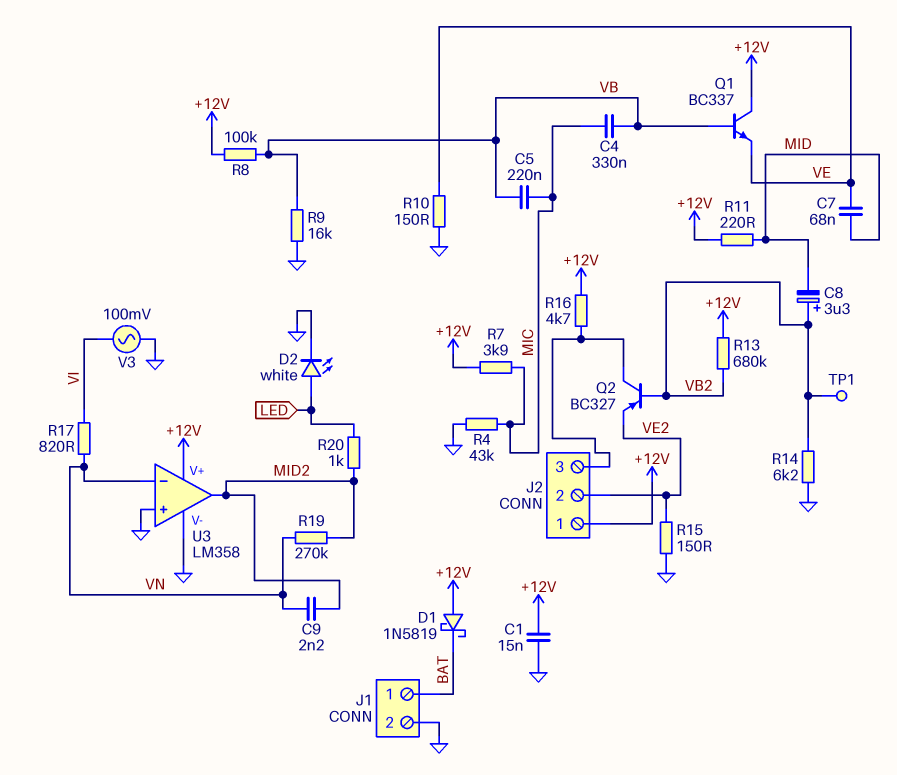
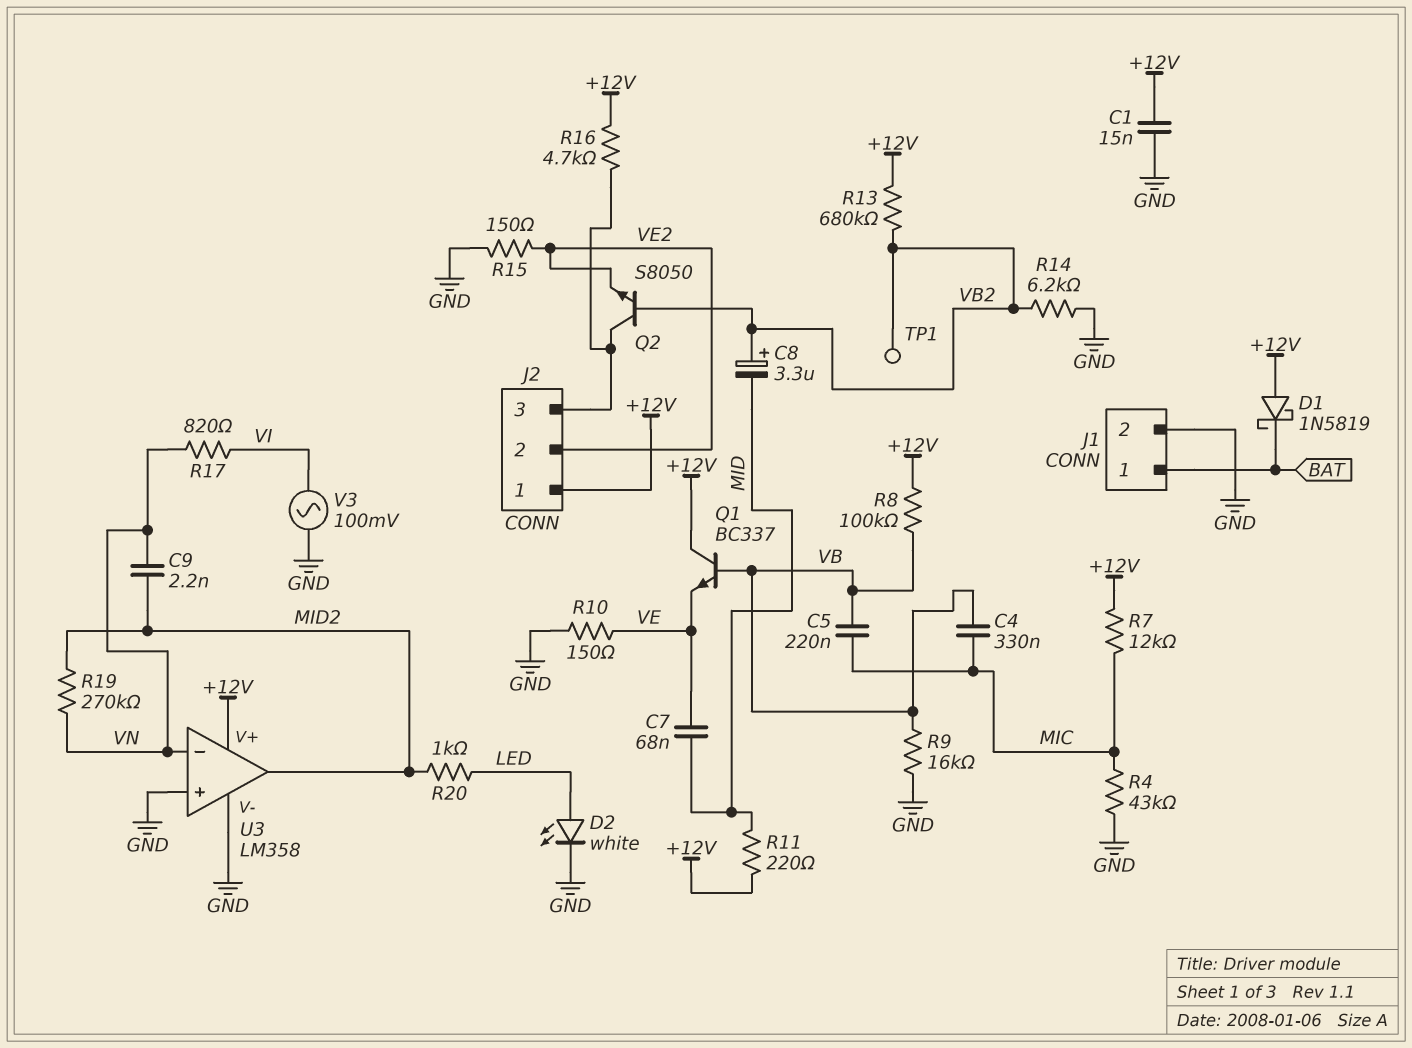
Q2: PNP BC327 (B VB2, C J2/3, E VE2) -> NPN S8050 (B VB2, C J2/3, E VE2)
R7: 3.9k (+12V, MIC) -> 12k (+12V, MIC)

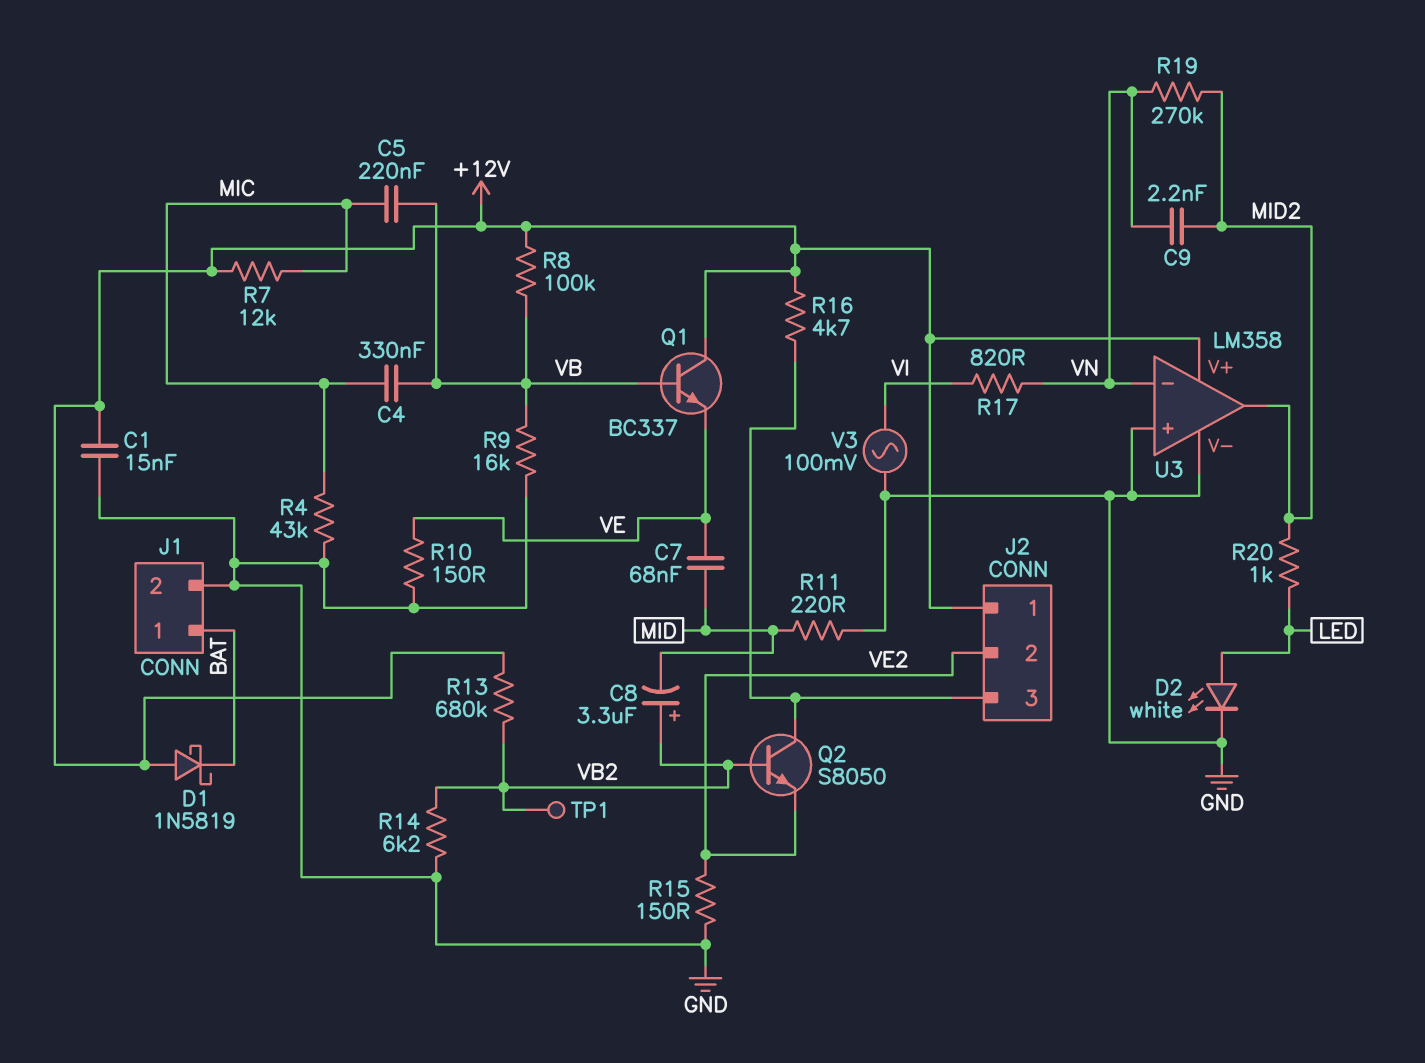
R11: 220 (+12V, MID) -> 220 (GND, MID)

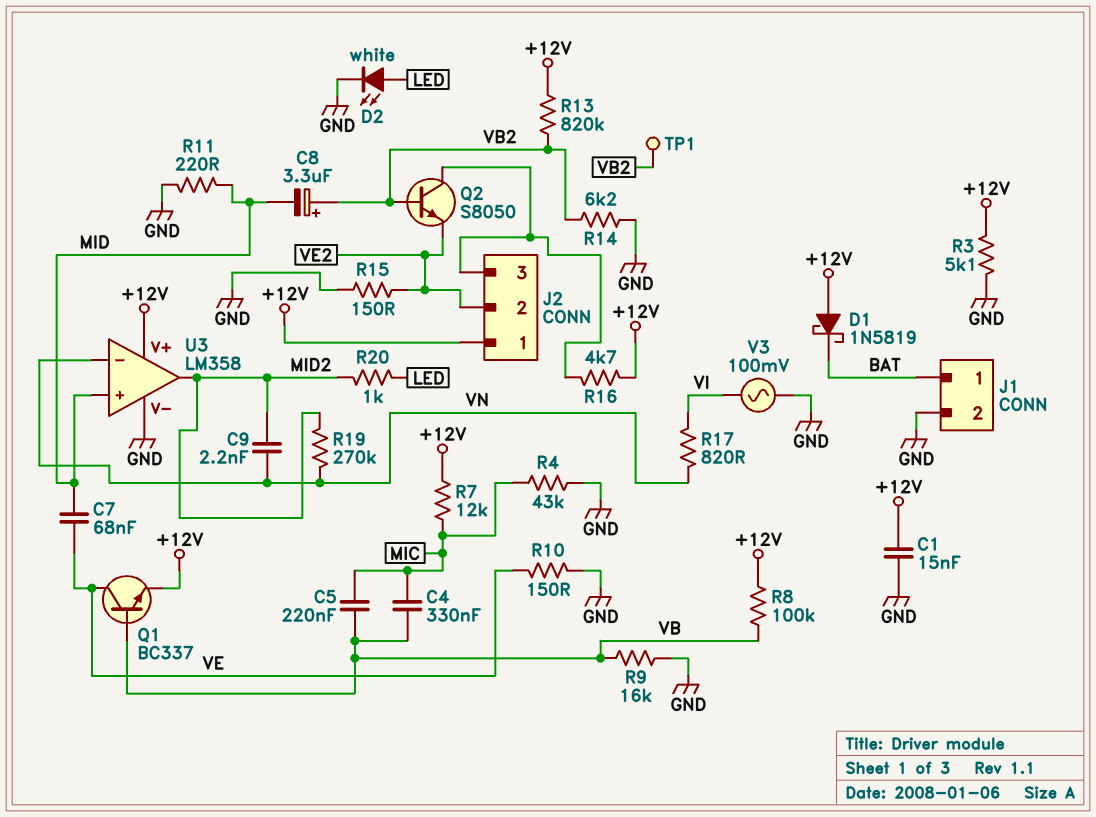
Q1: NPN BC337 (B VB, C +12V, E VE) -> NPN BC337 (B VB, C VE, E +12V)
R3: none -> 5.1k (+12V, GND)
R13: 680k (+12V, VB2) -> 820k (+12V, VB2)
U3 pin in+: GND -> MID

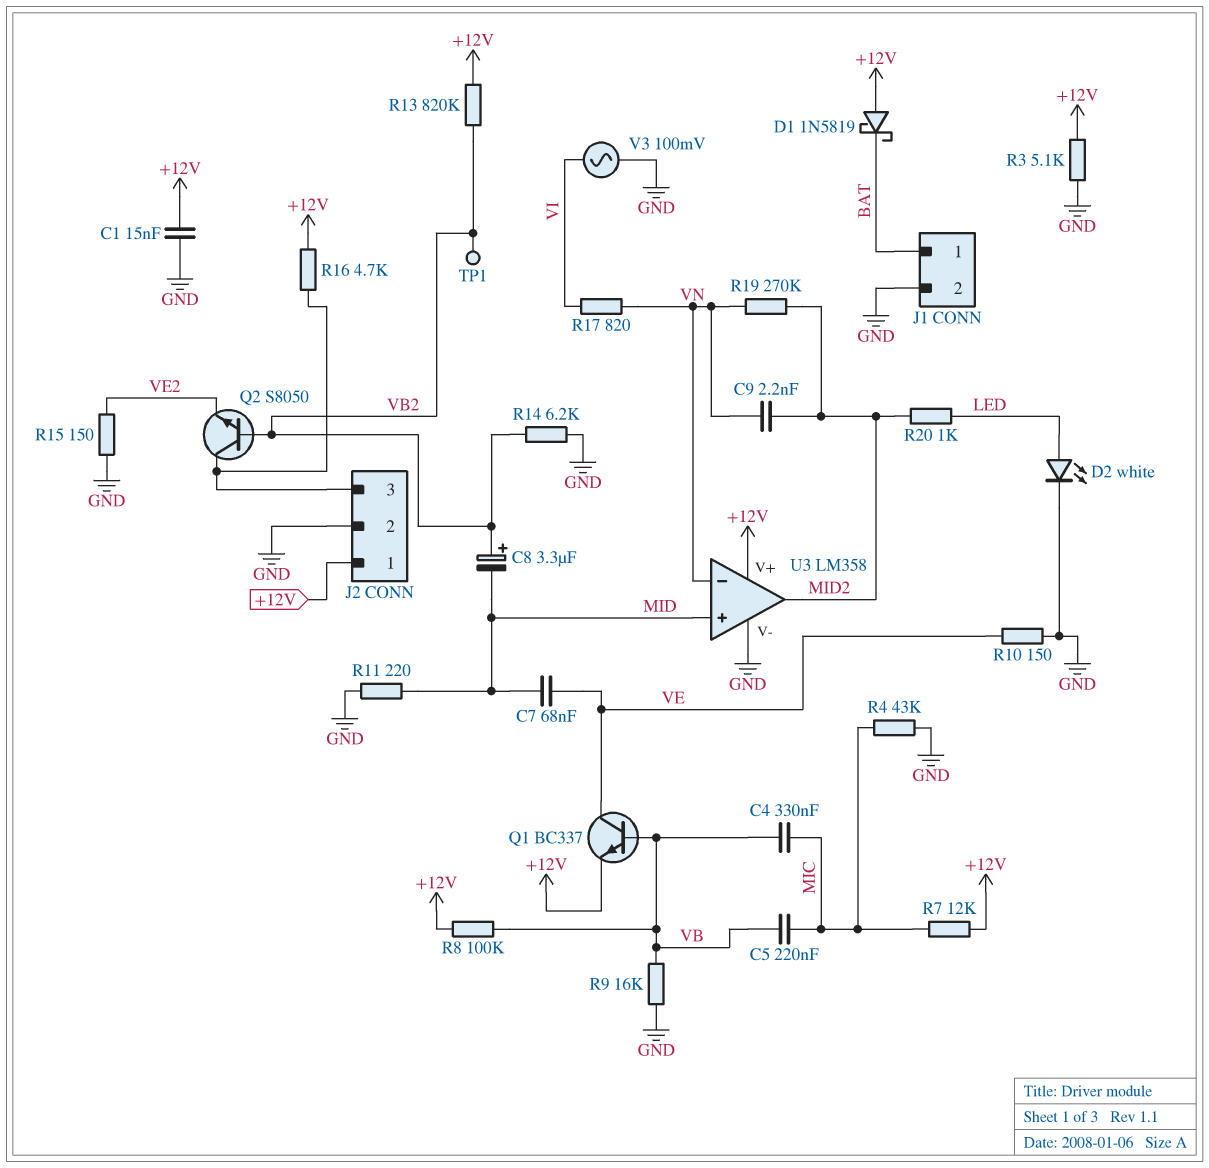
J2 pin 2: VE2 -> GND

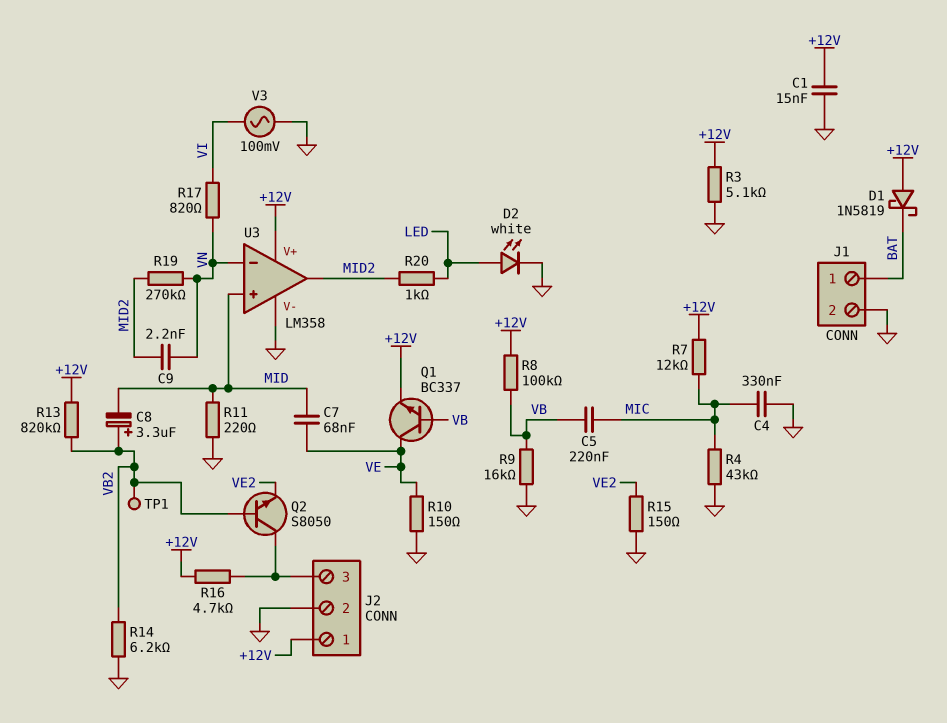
C4: 330nF (MIC, VB) -> 330nF (GND, MIC)

